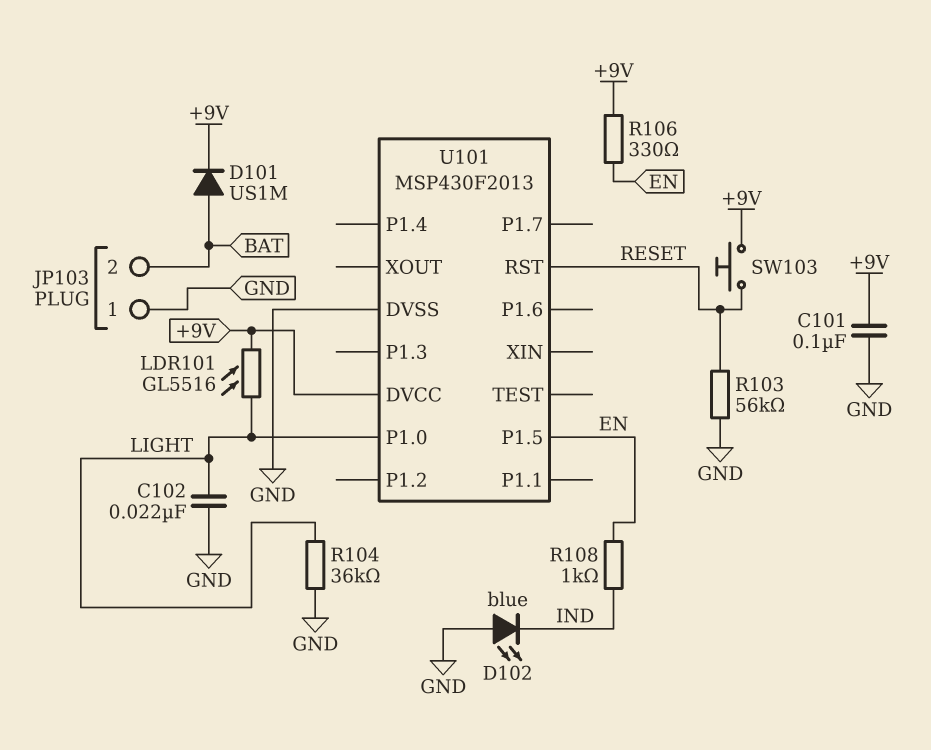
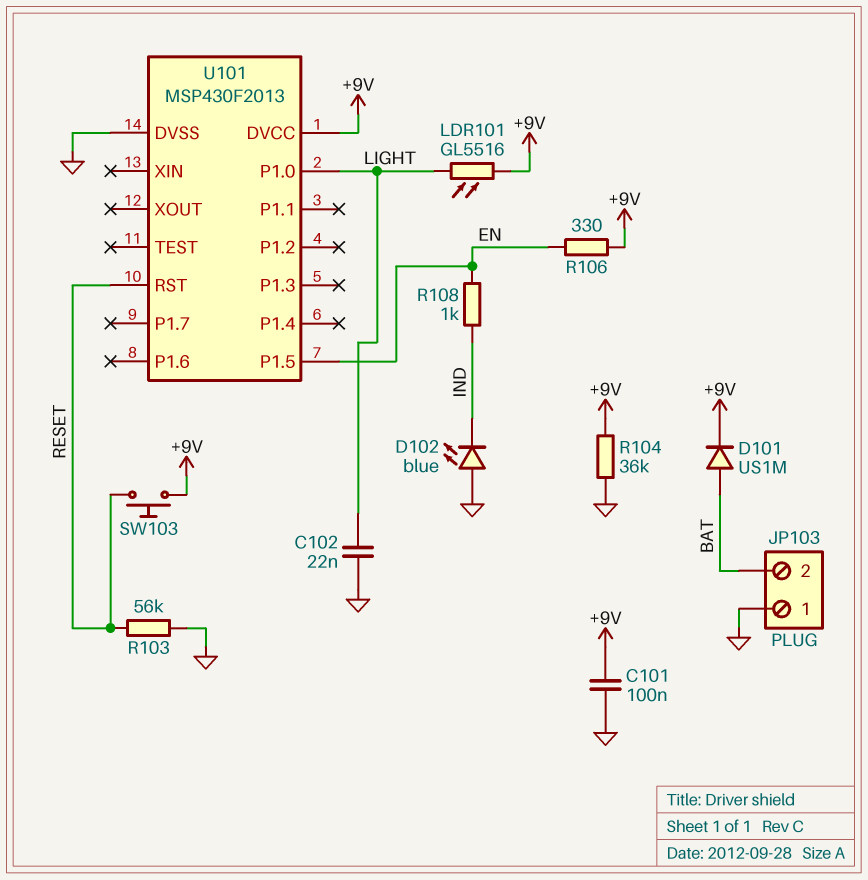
R104: 36k (GND, LIGHT) -> 36k (+9V, GND)

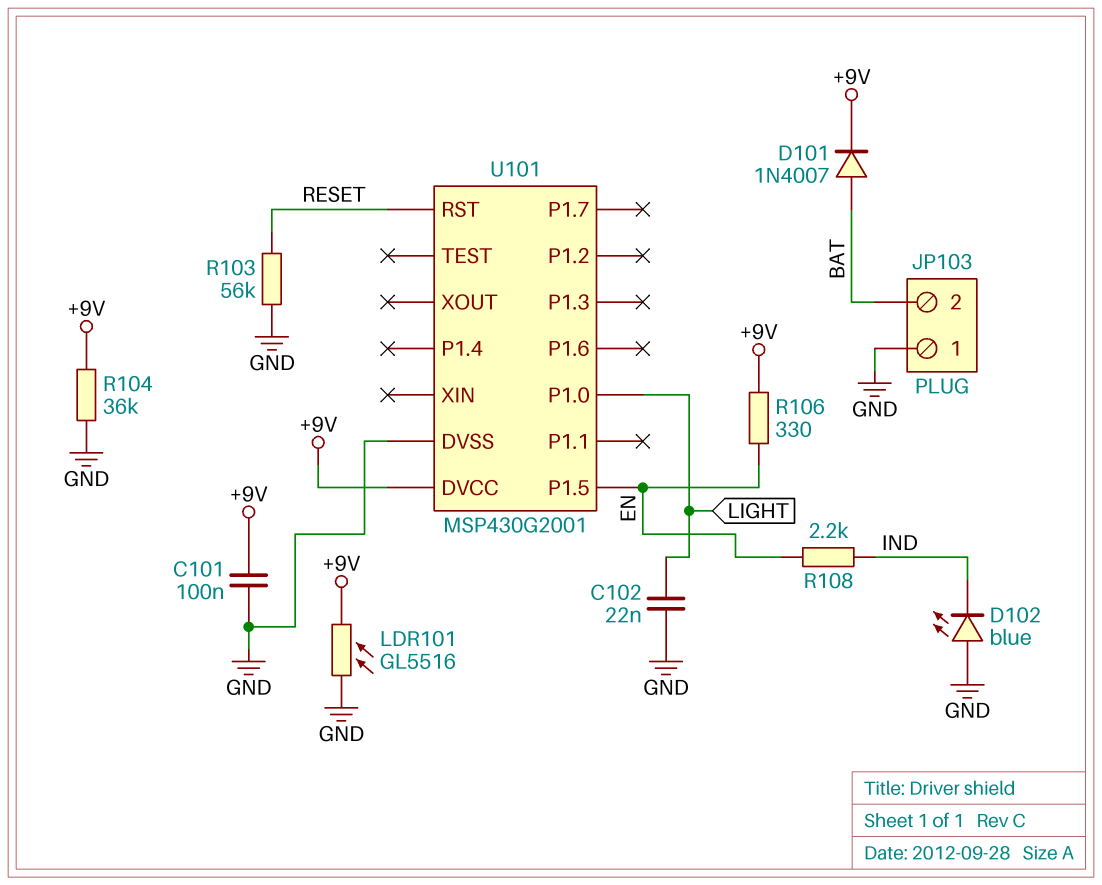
D101: diode US1M (A BAT, K +9V) -> diode 1N4007 (A BAT, K +9V)
LDR101: GL5516 (+9V, LIGHT) -> GL5516 (+9V, GND)
R108: 1k (EN, IND) -> 2.2k (EN, IND)
SW103: button (+9V, RESET) -> none
U101: MSP430F2013 -> MSP430G2001

